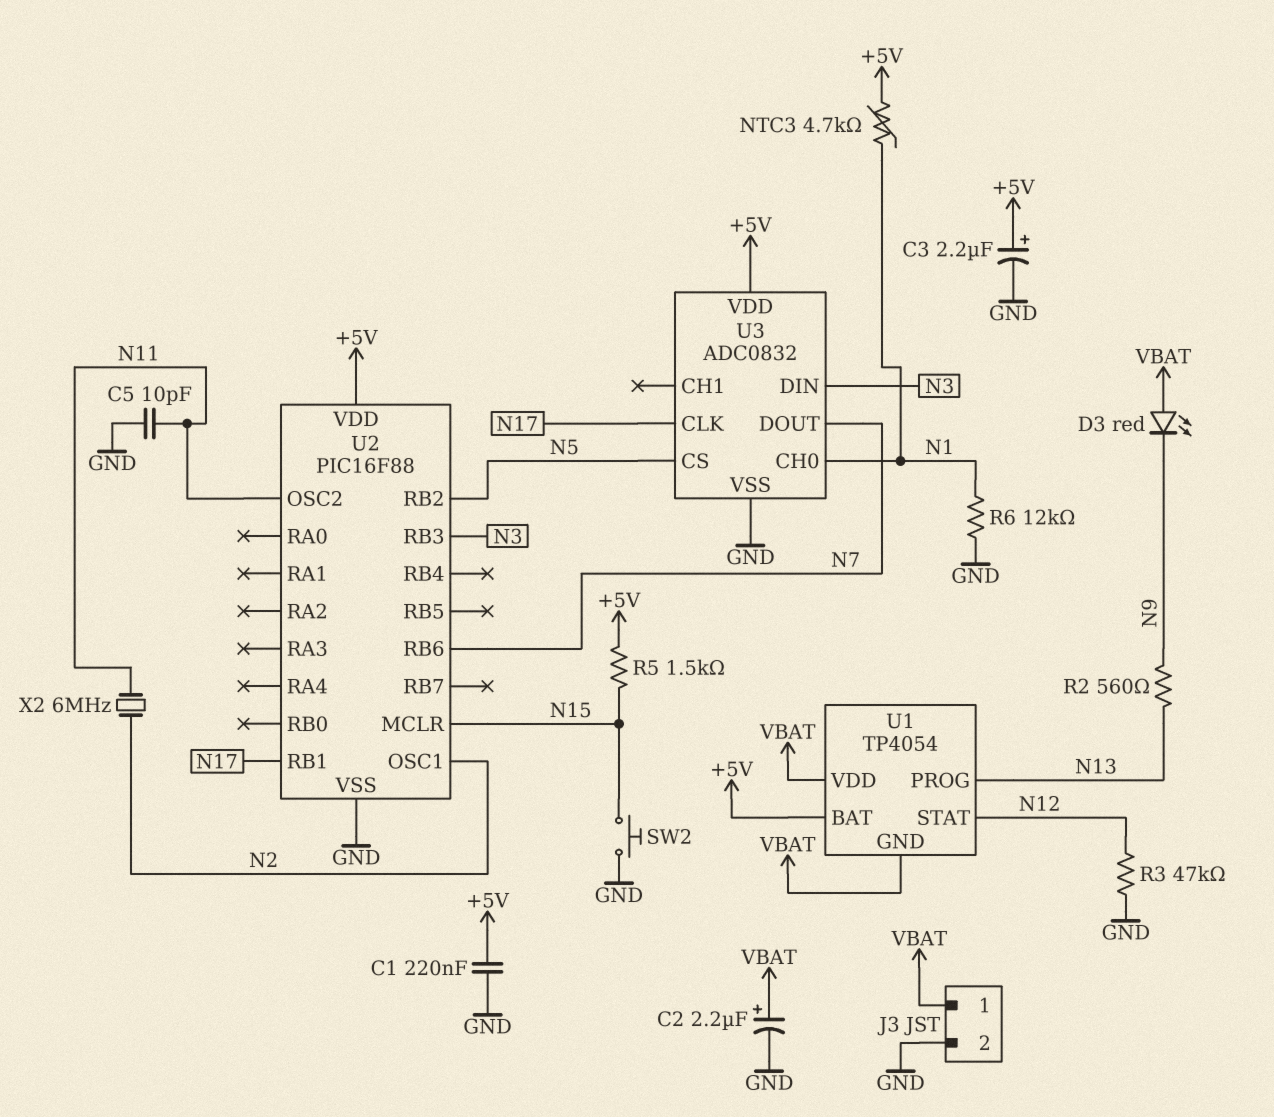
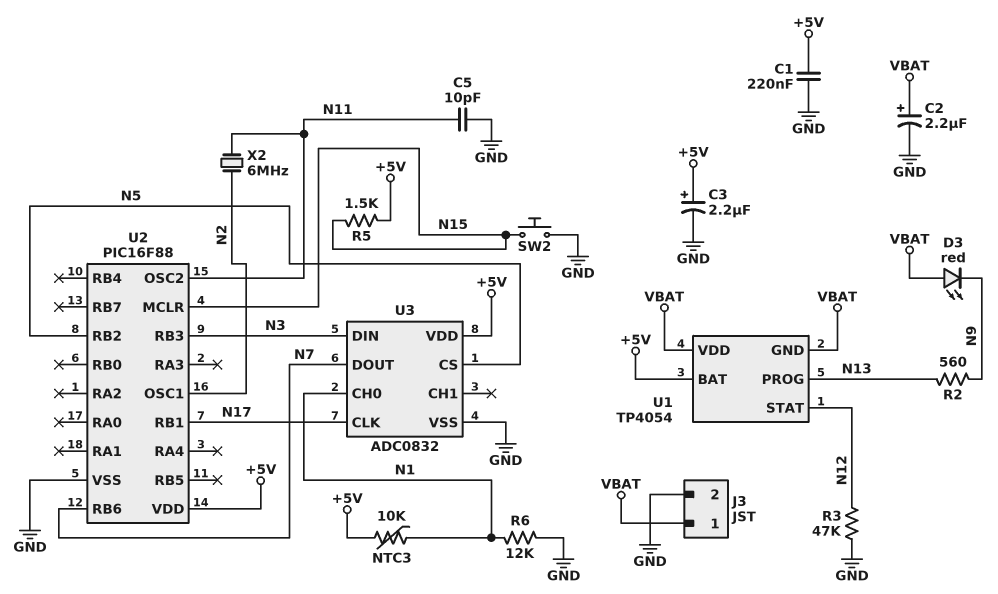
NTC3: 4.7k (+5V, N1) -> 10k (+5V, N1)

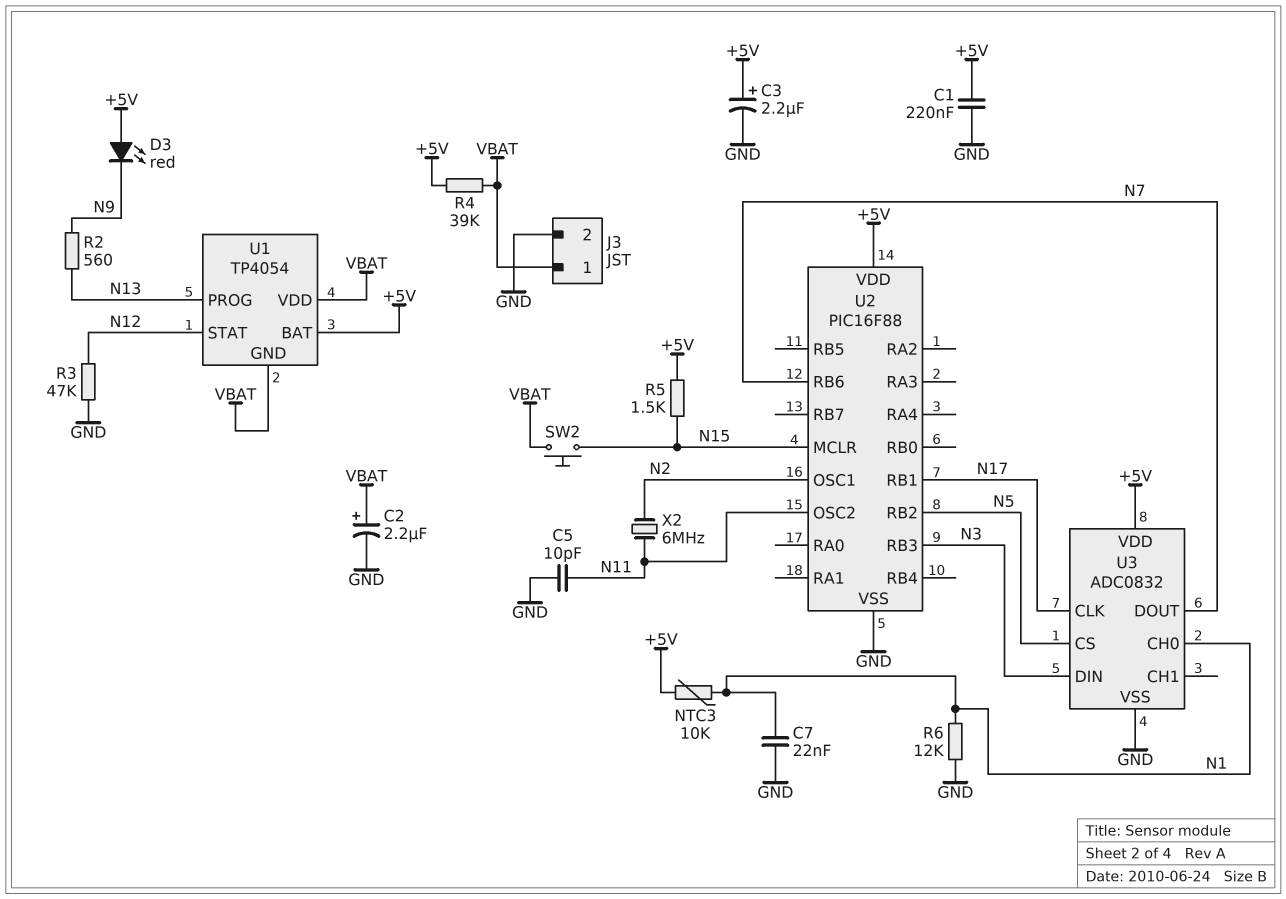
C7: none -> 22nF (GND, N1)
D3: LED red (A VBAT, K N9) -> LED red (A +5V, K N9)
R4: none -> 39k (+5V, VBAT)
SW2: button (GND, N15) -> button (N15, VBAT)

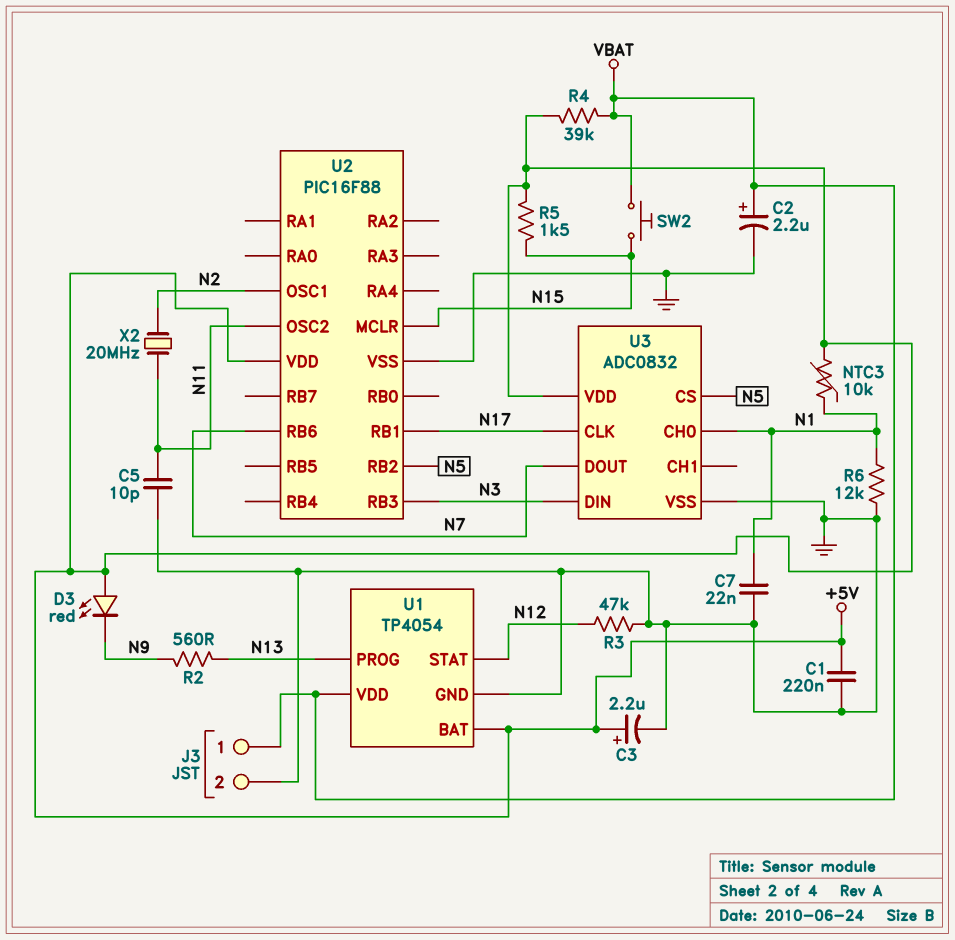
U1 pin GND: VBAT -> GND
X2: 6MHz (N2, N11) -> 20MHz (N2, N11)

